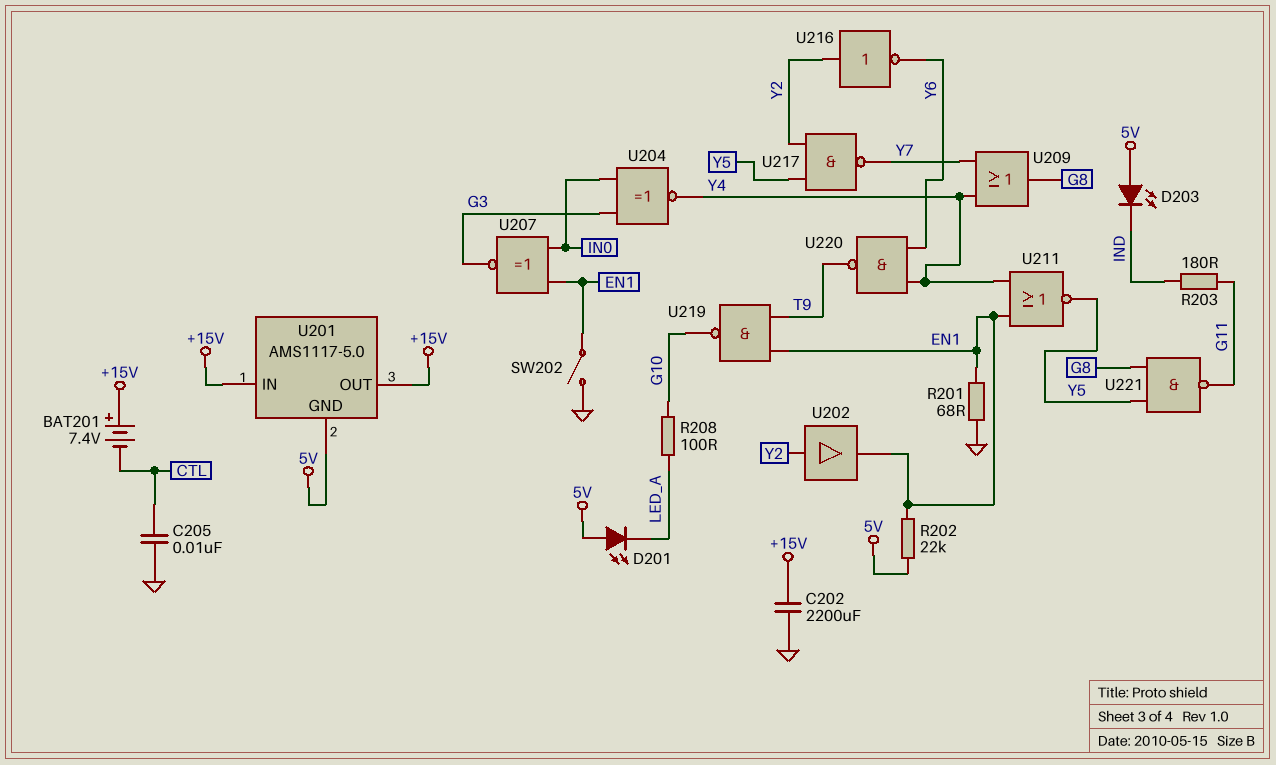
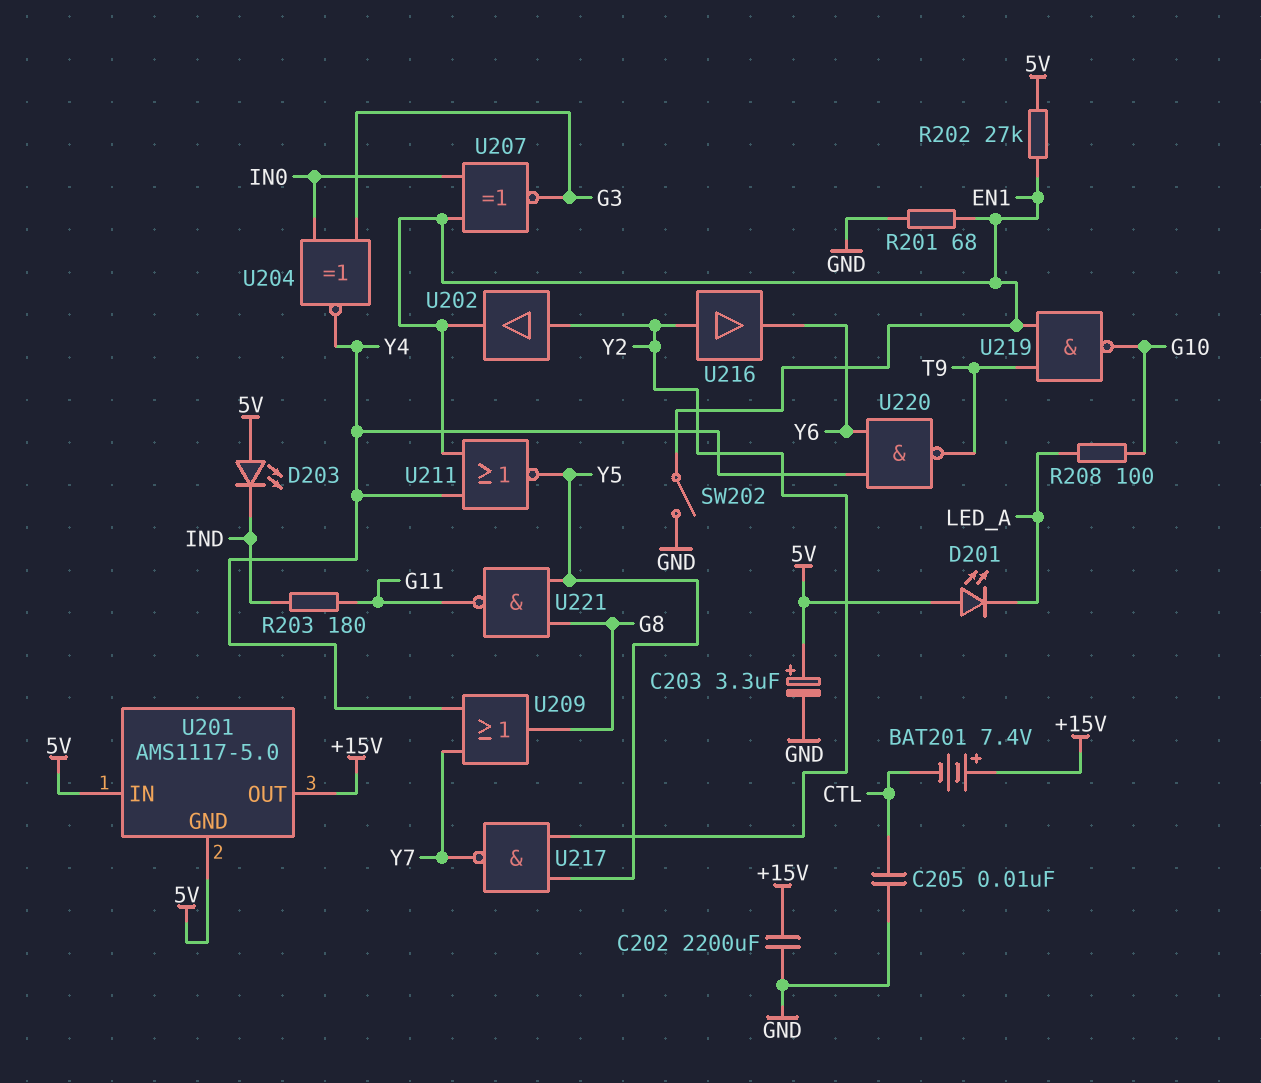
C203: none -> 3.3uF (plus 5V, minus GND)
R202: 22k (5V, EN1) -> 27k (5V, EN1)
U201 pin IN: +15V -> 5V
U216: NOT (in Y2, out Y6) -> buffer (in Y2, out Y6)

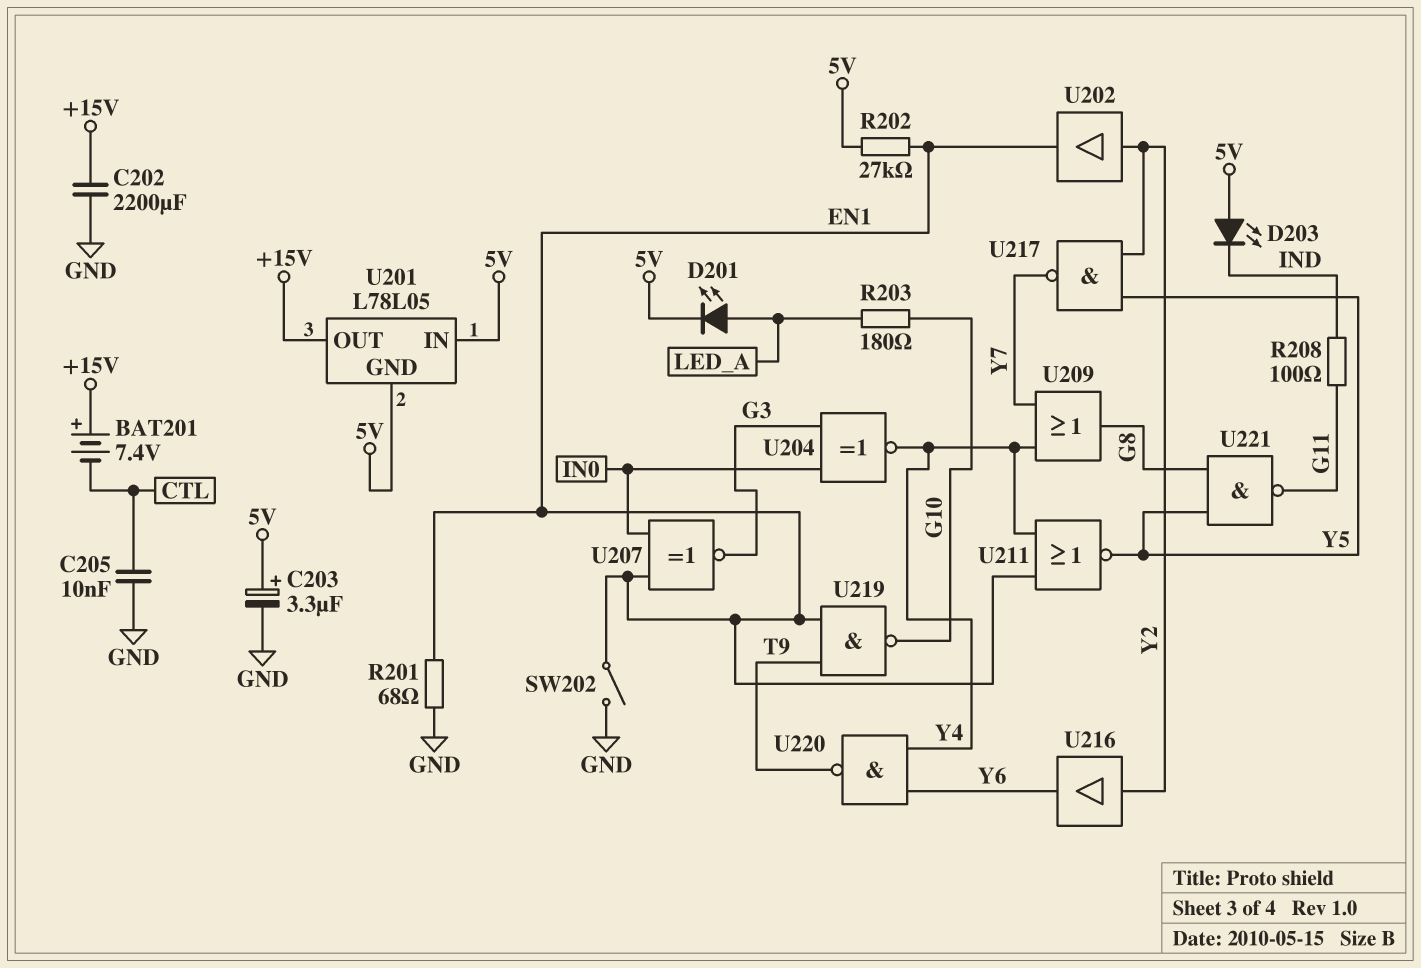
D201: LED (A 5V, K LED_A) -> LED (A LED_A, K 5V)
R203: 180 (G11, IND) -> 180 (G10, LED_A)
R208: 100 (G10, LED_A) -> 100 (G11, IND)
U201: AMS1117-5.0 -> L78L05

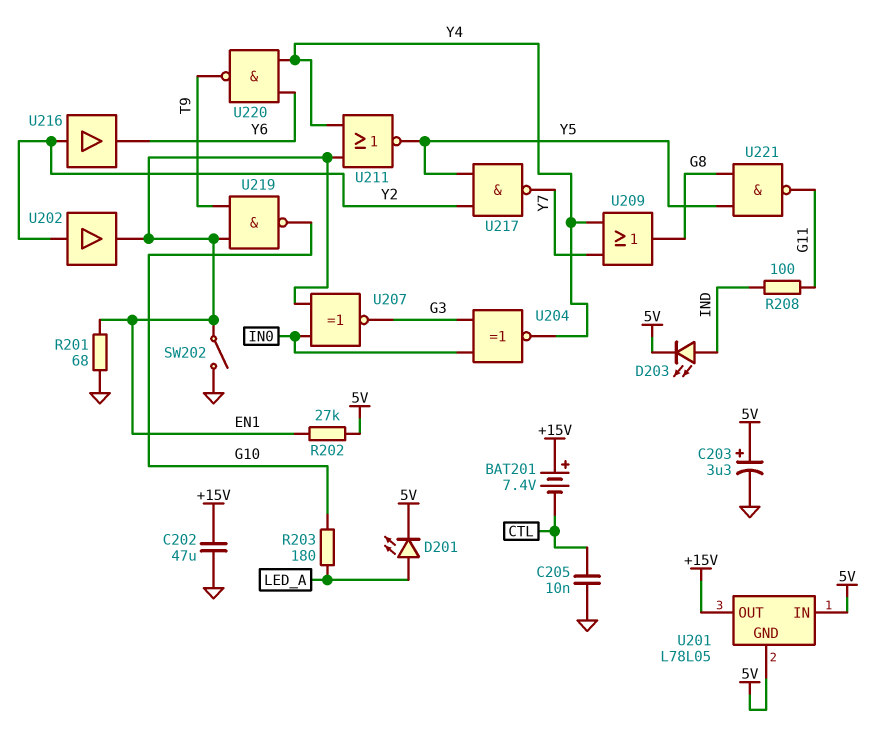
C202: 2200uF (+15V, GND) -> 47uF (+15V, GND)
D203: LED (A 5V, K IND) -> LED (A IND, K 5V)

